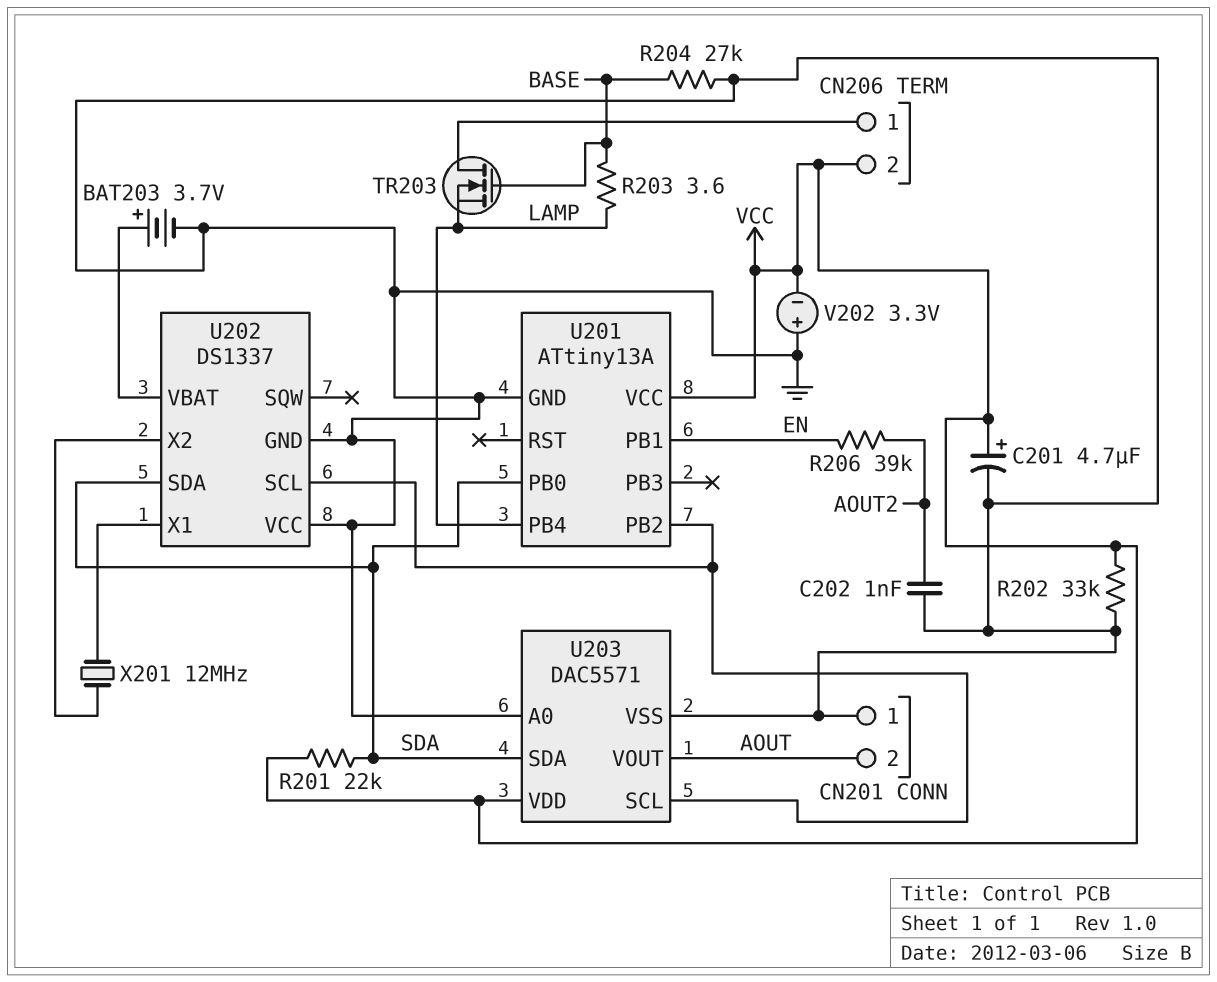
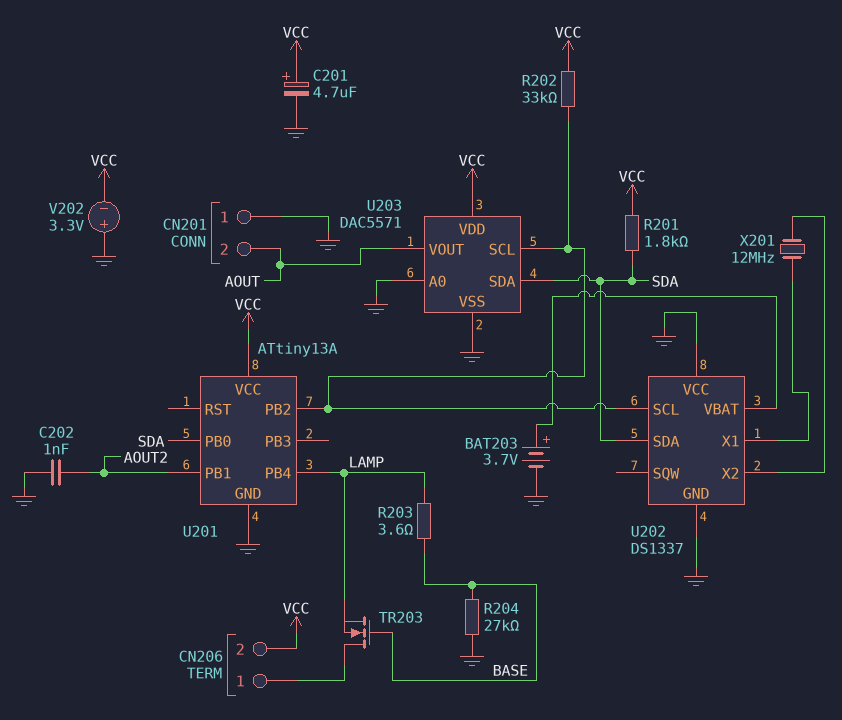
R201: 22k (SDA, VCC) -> 1.8k (SDA, VCC)
R202: 33k (GND, VCC) -> 33k (U201/PB2, VCC)
R206: 39k (AOUT2, EN) -> none
U201 pin PB1: EN -> AOUT2

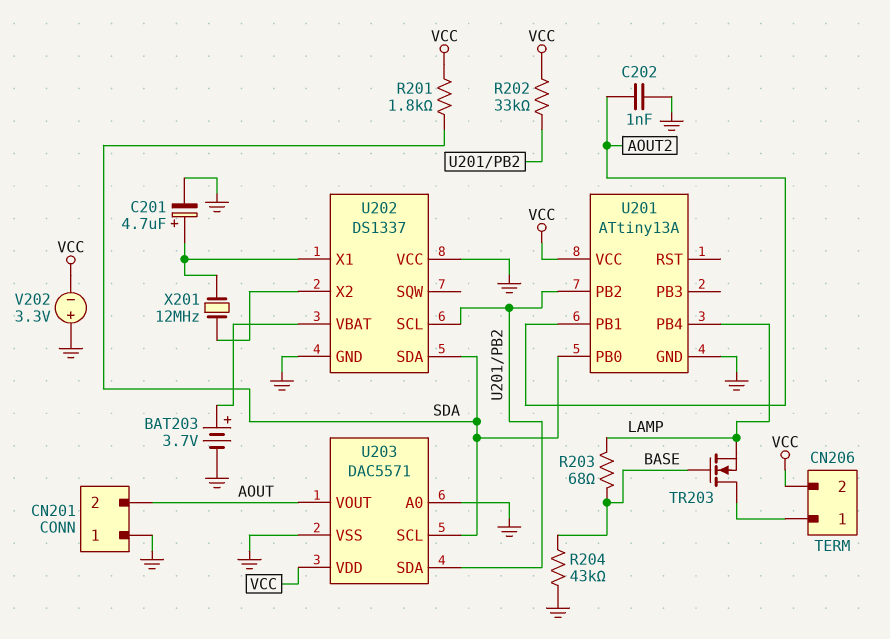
C201: 4.7uF (plus VCC, minus GND) -> 4.7uF (plus U202/X1, minus GND)
R203: 3.6 (BASE, LAMP) -> 68 (BASE, LAMP)
R204: 27k (BASE, GND) -> 43k (BASE, GND)
U203 pin SCL: U201/PB2 -> SDA
U203 pin SDA: SDA -> U201/PB2

